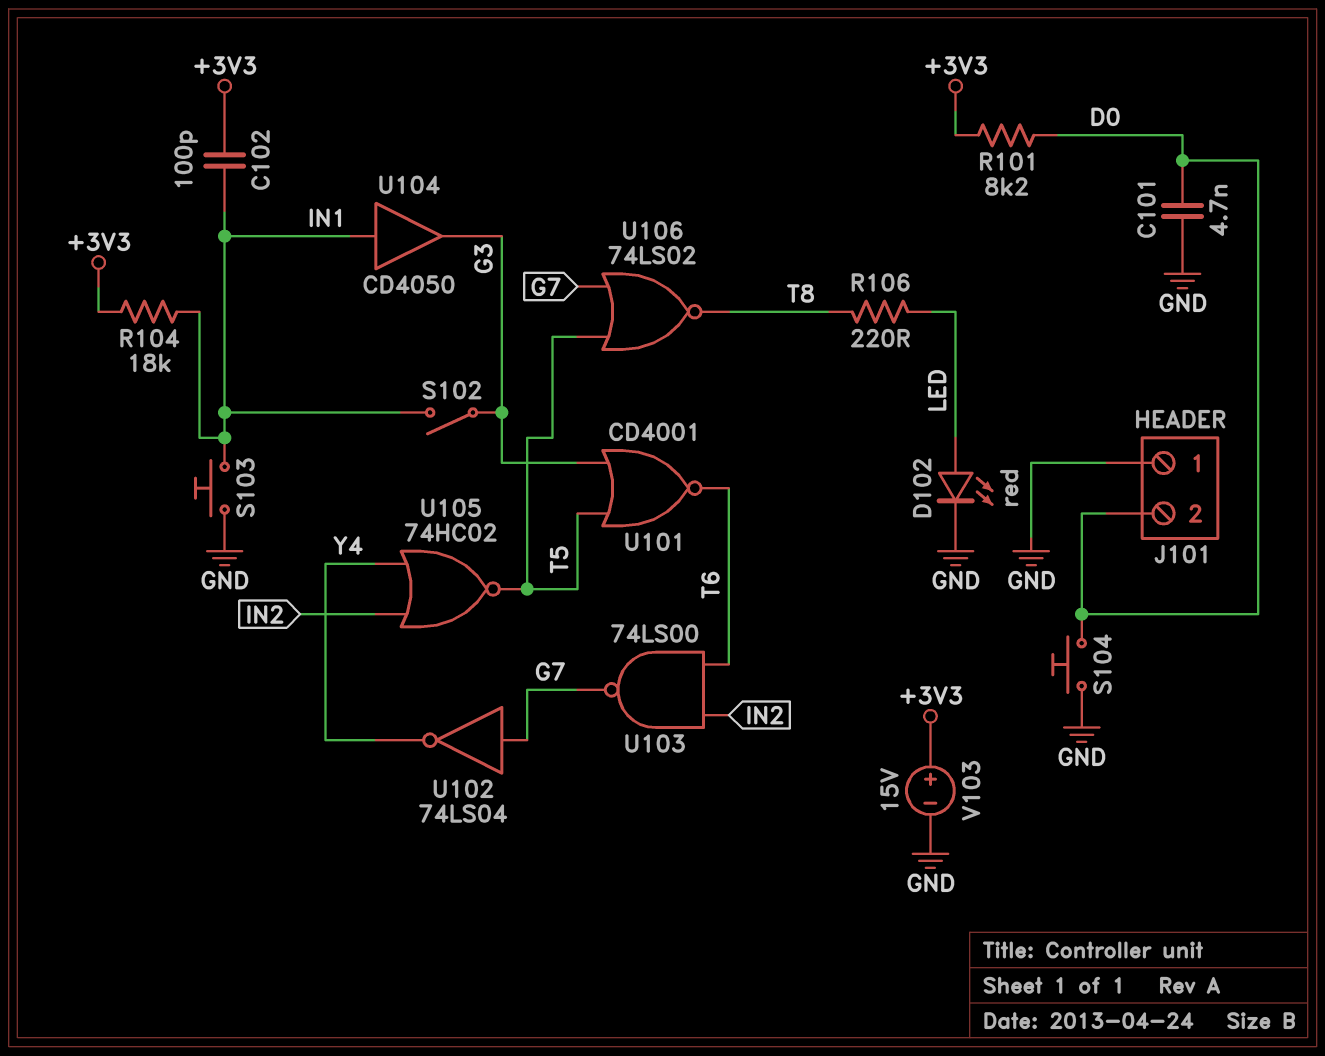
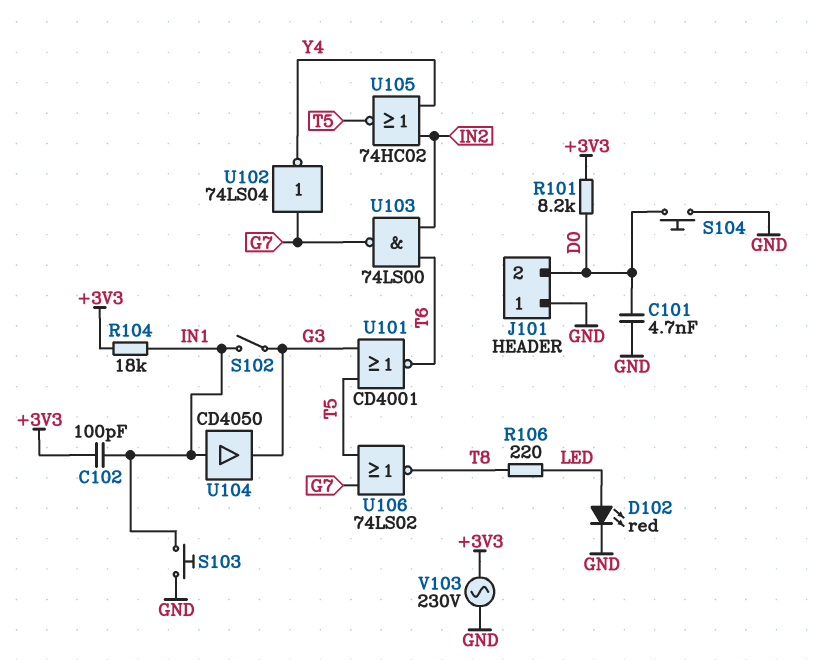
V103: 15V (plus +3V3, minus GND) -> AC 230V (+3V3, GND)

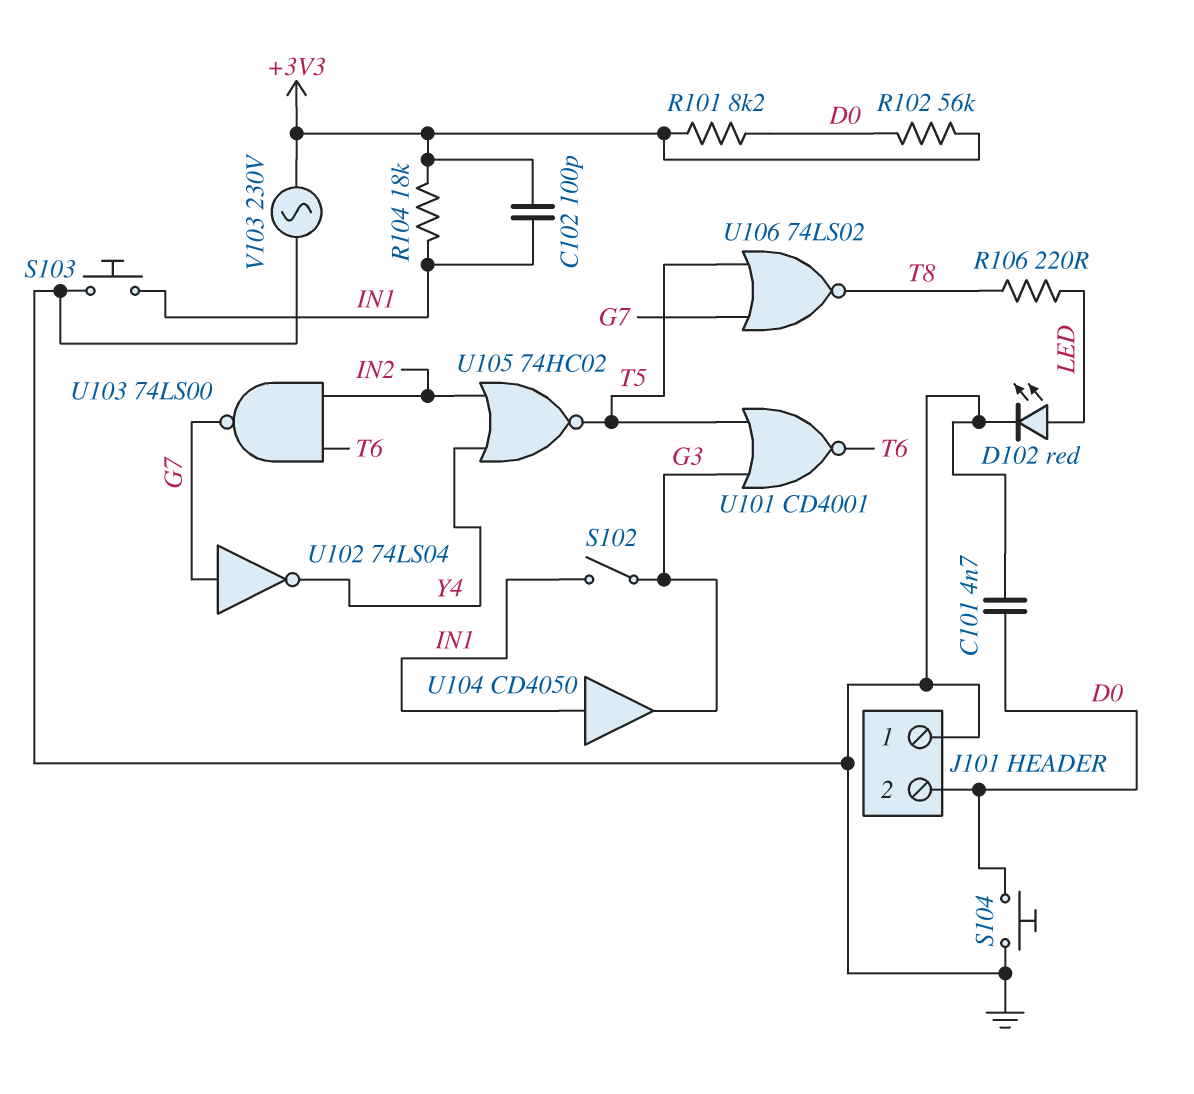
R102: none -> 56k (+3V3, D0)

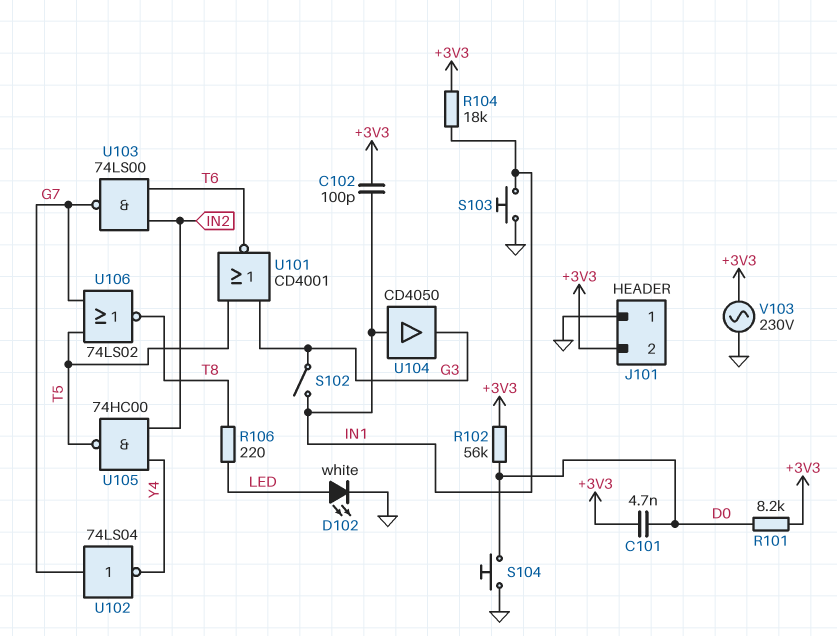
C101: 4.7nF (D0, GND) -> 4.7nF (+3V3, D0)
D102: LED red (A LED, K GND) -> LED white (A LED, K GND)
J101 pin 2: D0 -> +3V3
U105: NOR 74HC02 (in IN2, in Y4, out T5) -> NAND 74HC00 (in IN2, in Y4, out T5)

